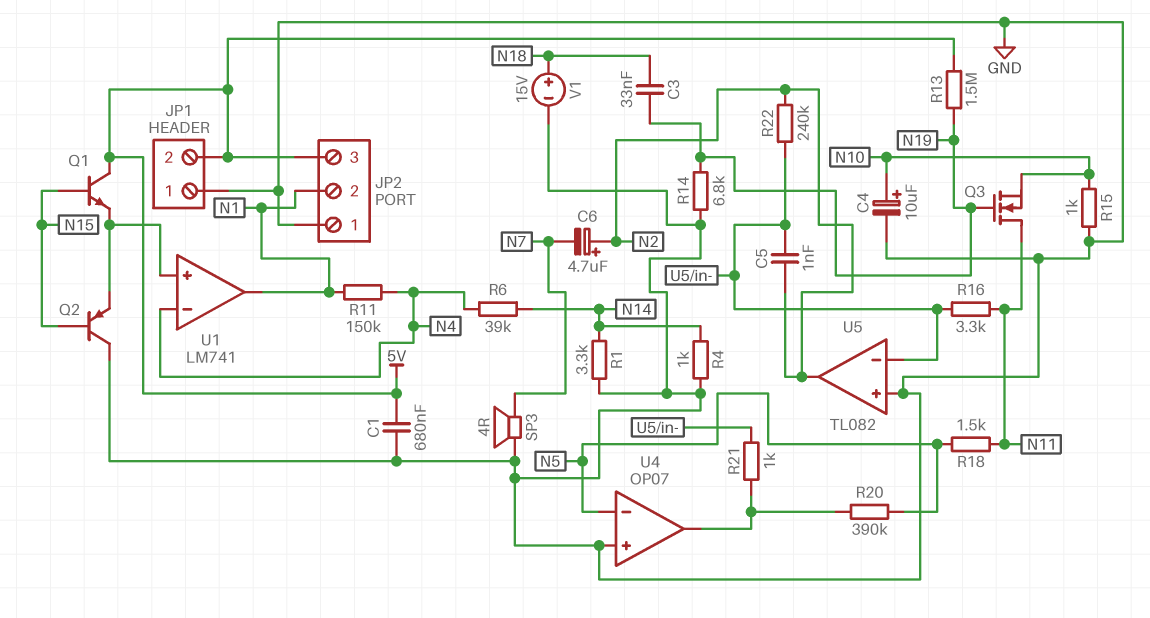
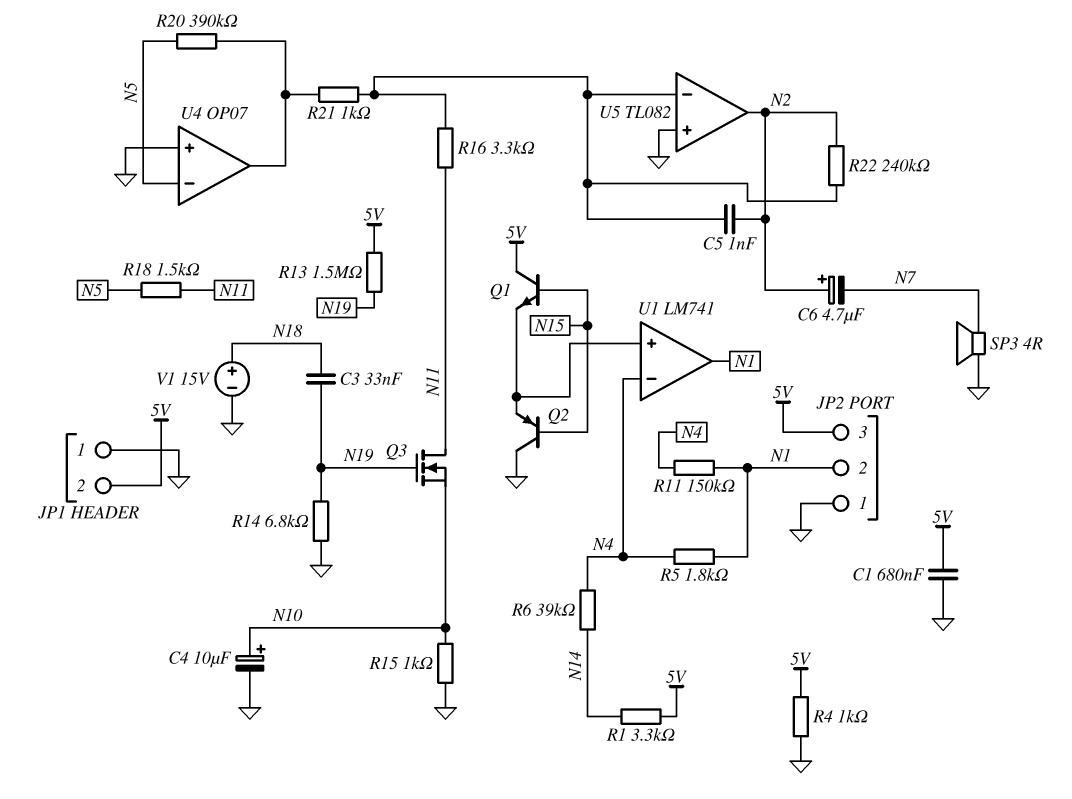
R1: 3.3k (GND, N14) -> 3.3k (5V, N14)
R4: 1k (GND, N14) -> 1k (5V, GND)
R5: none -> 1.8k (N1, N4)

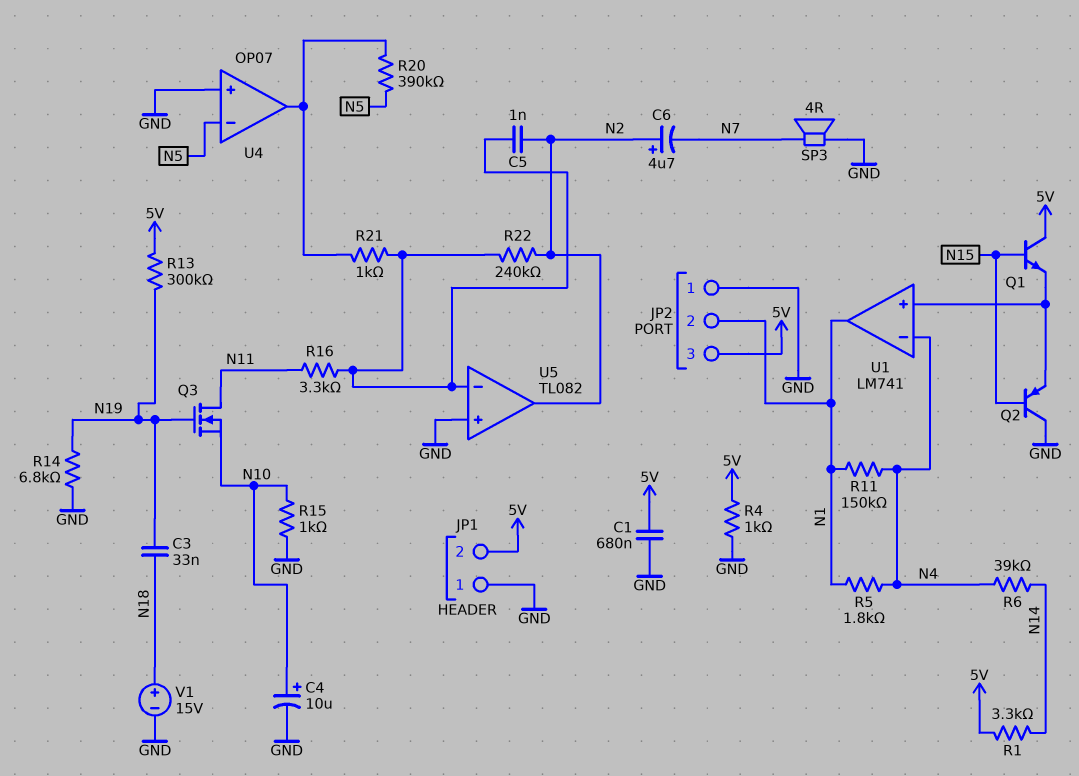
R13: 1.5M (5V, N19) -> 300k (5V, N19)
R18: 1.5k (N5, N11) -> none

